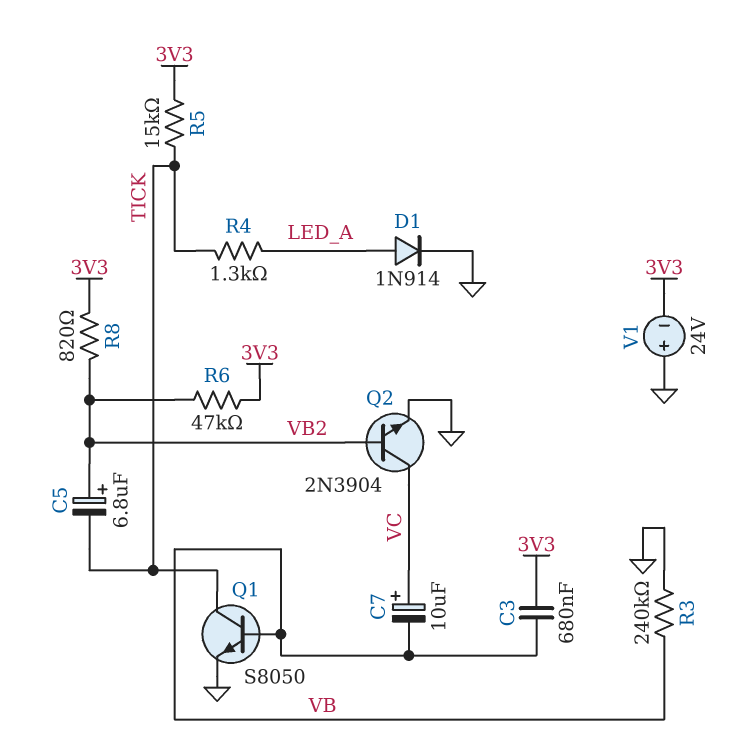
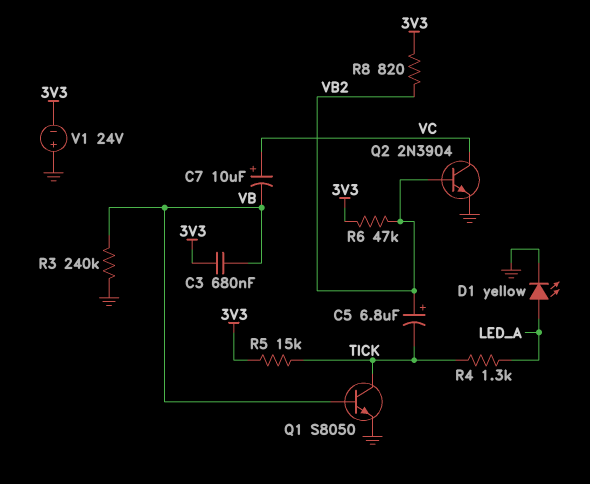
D1: diode 1N914 (A LED_A, K GND) -> LED yellow (A LED_A, K GND)

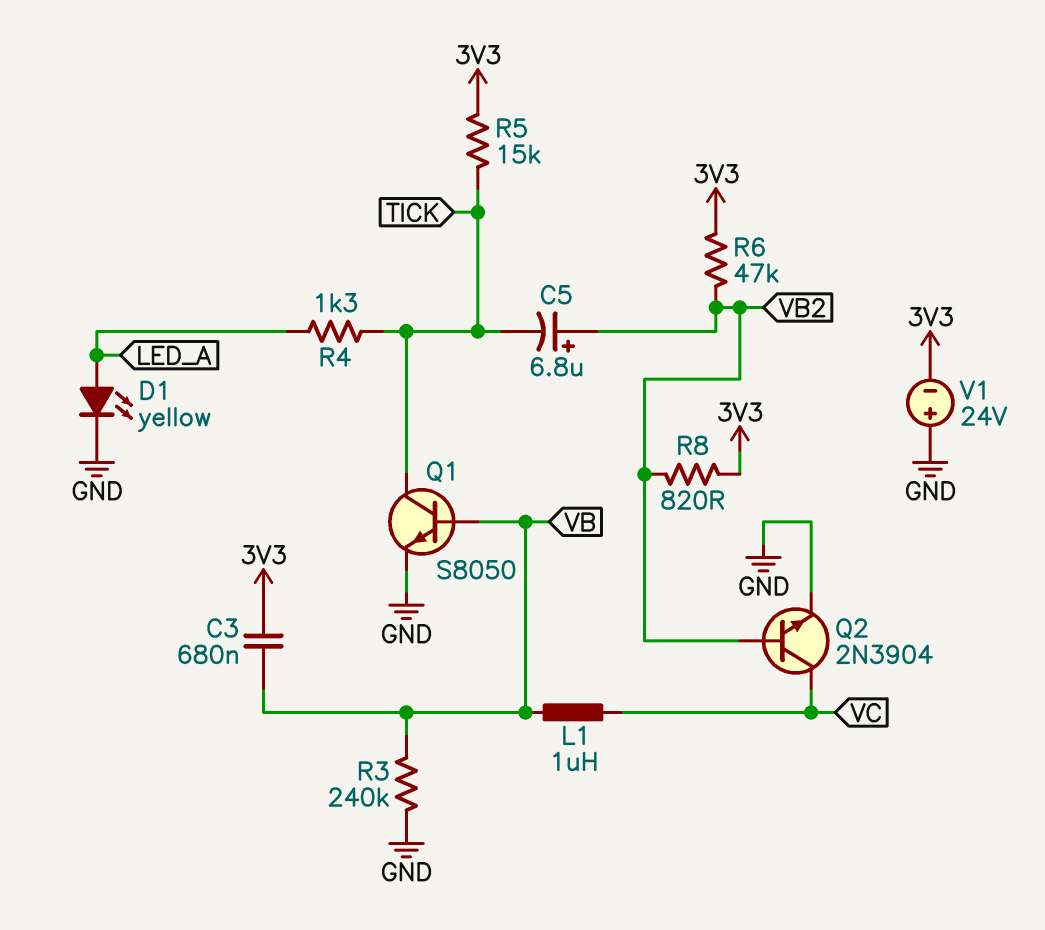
C7: 10uF (plus VC, minus VB) -> none
L1: none -> 1uH (VB, VC)

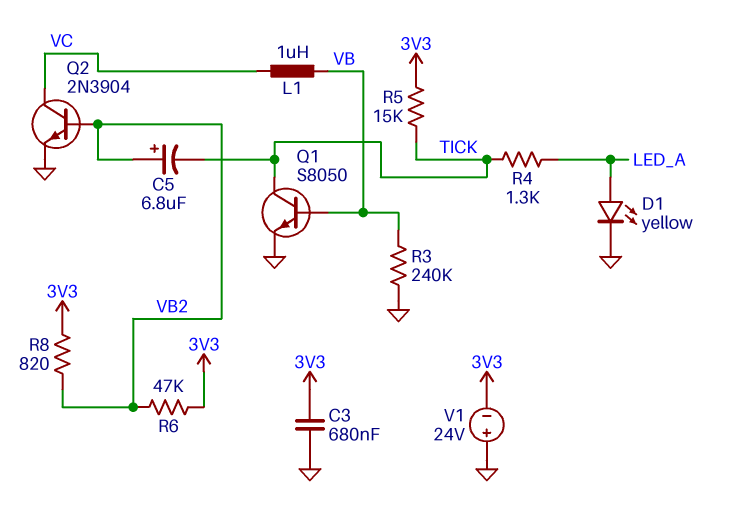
C3: 680nF (3V3, VB) -> 680nF (3V3, GND)

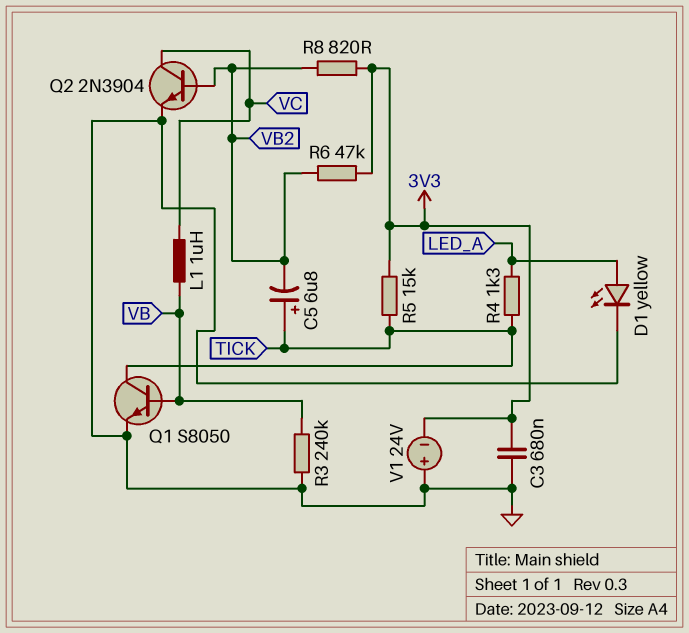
C5: 6.8uF (plus VB2, minus TICK) -> 6.8uF (plus TICK, minus VB2)

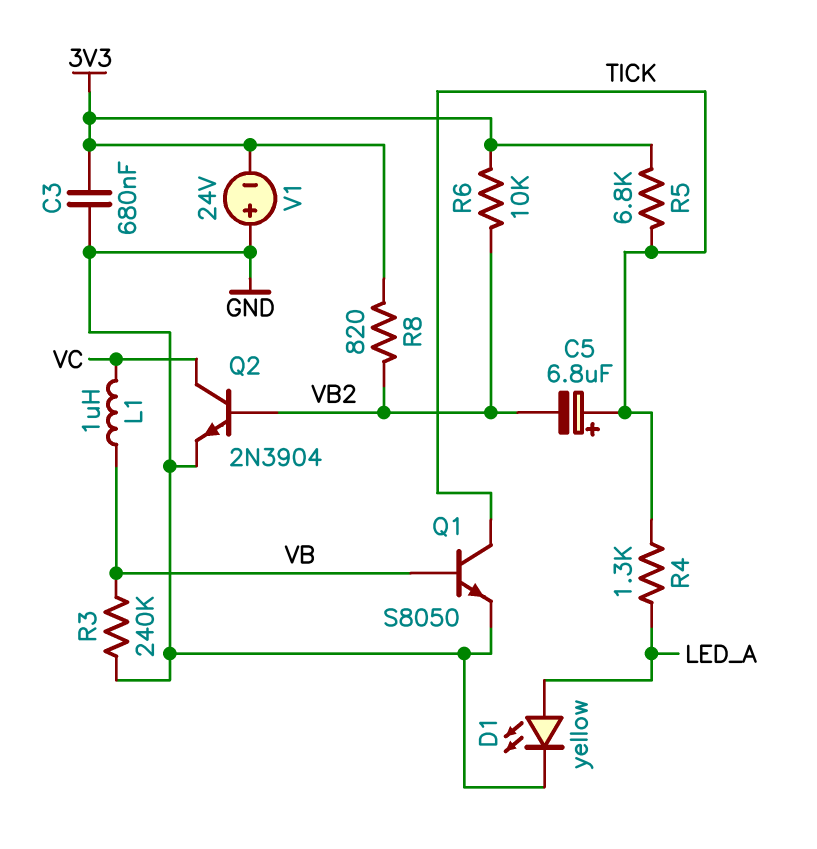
R5: 15k (3V3, TICK) -> 6.8k (3V3, TICK)
R6: 47k (3V3, VB2) -> 10k (3V3, VB2)

